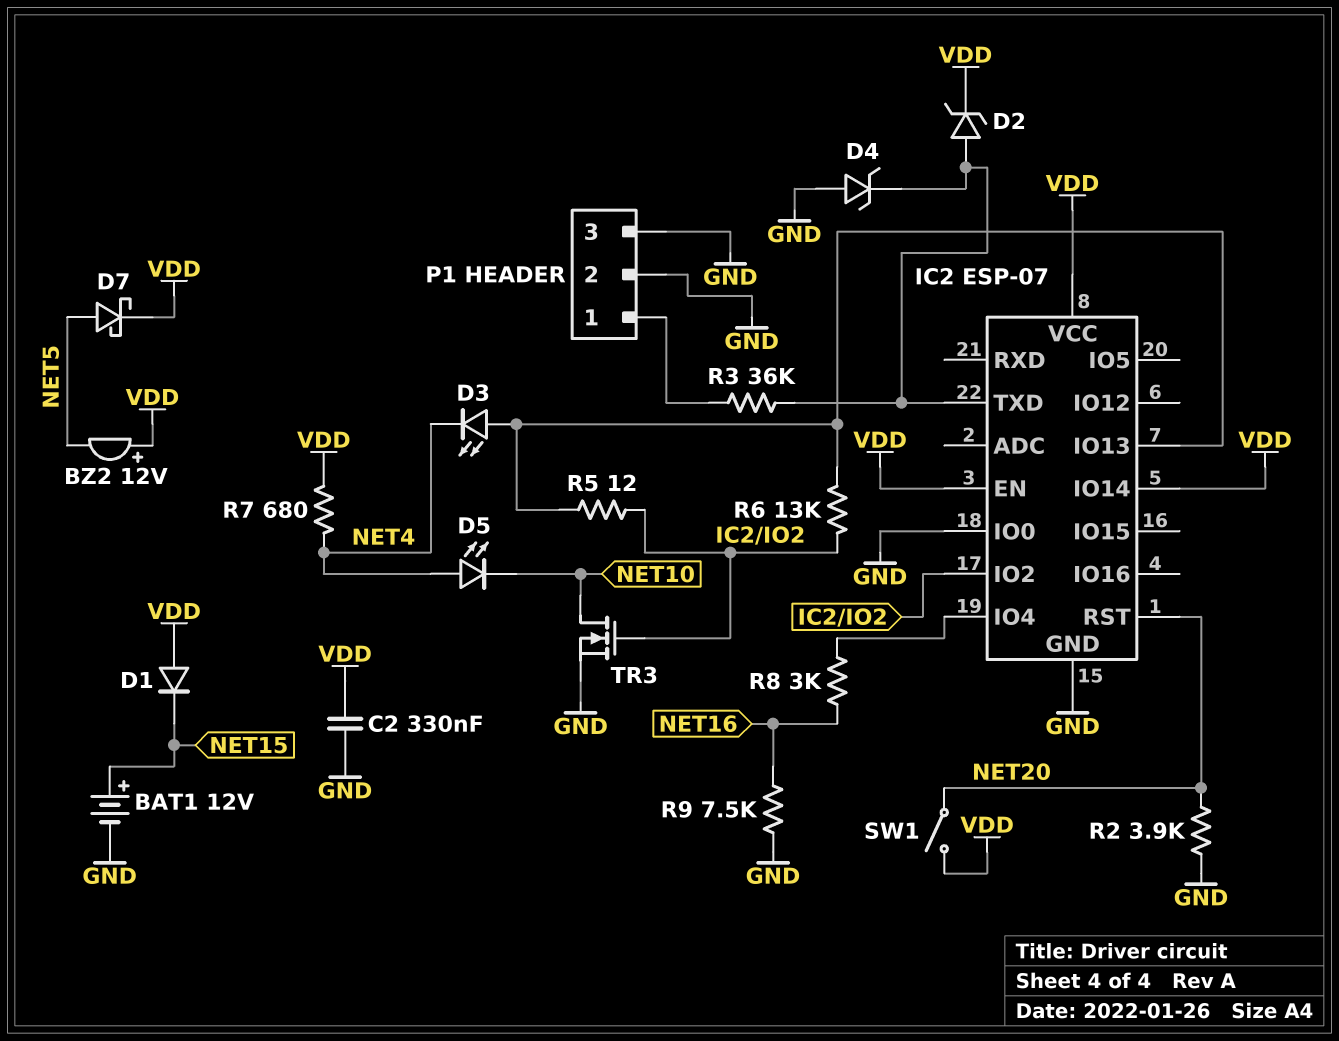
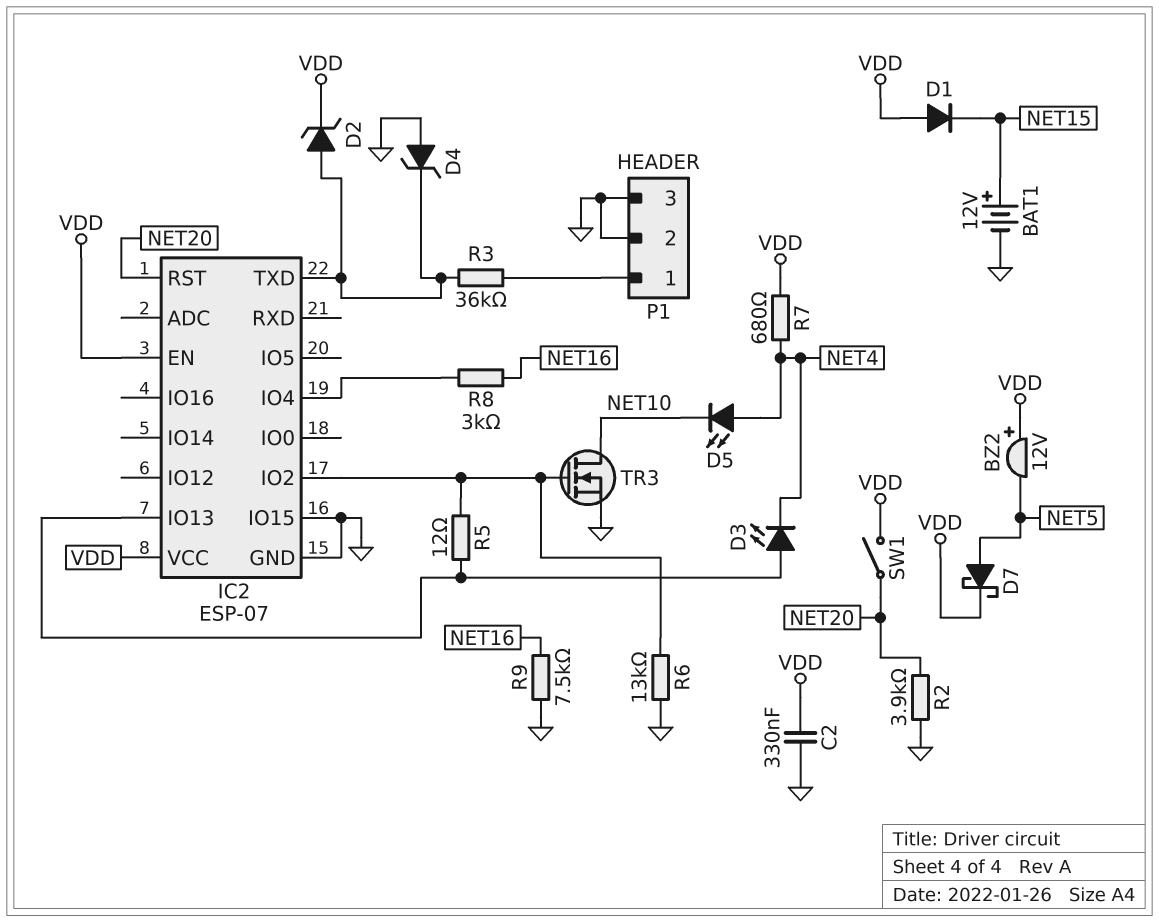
IC2 pin IO0: GND -> none
IC2 pin IO14: VDD -> none
IC2 pin IO15: none -> GND
R6: 13k (IC2/IO2, IC2/IO13) -> 13k (GND, IC2/IO2)

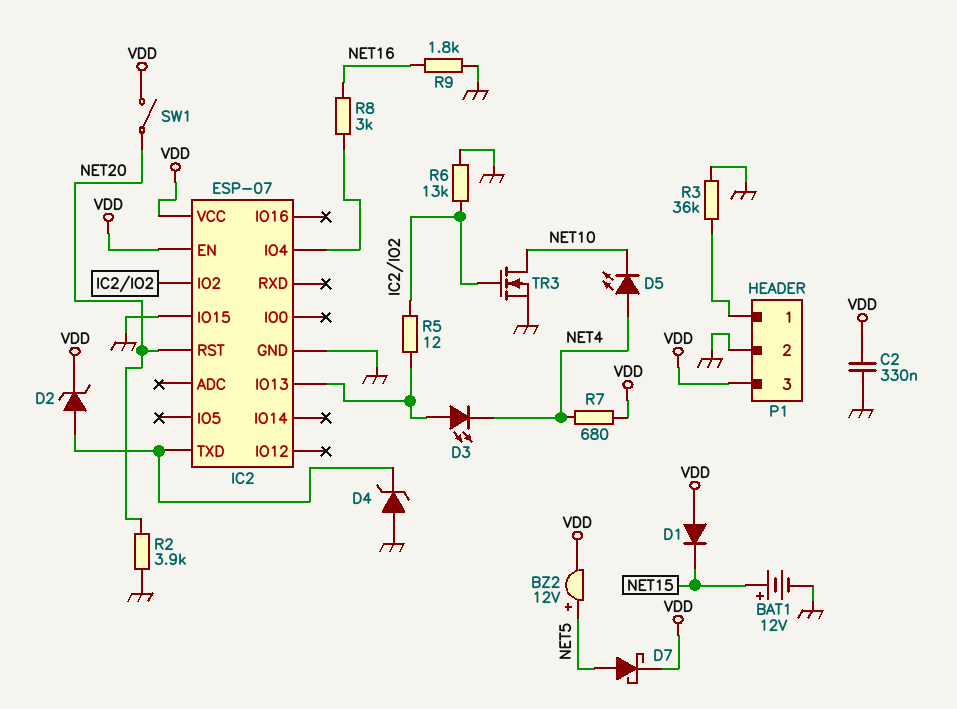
BZ2: buzzer 12V (plus VDD, minus NET5) -> buzzer 12V (plus NET5, minus VDD)
P1 pin 3: GND -> VDD
R3: 36k (IC2/TXD, P1/1) -> 36k (GND, P1/1)
R9: 7.5k (GND, NET16) -> 1.8k (GND, NET16)

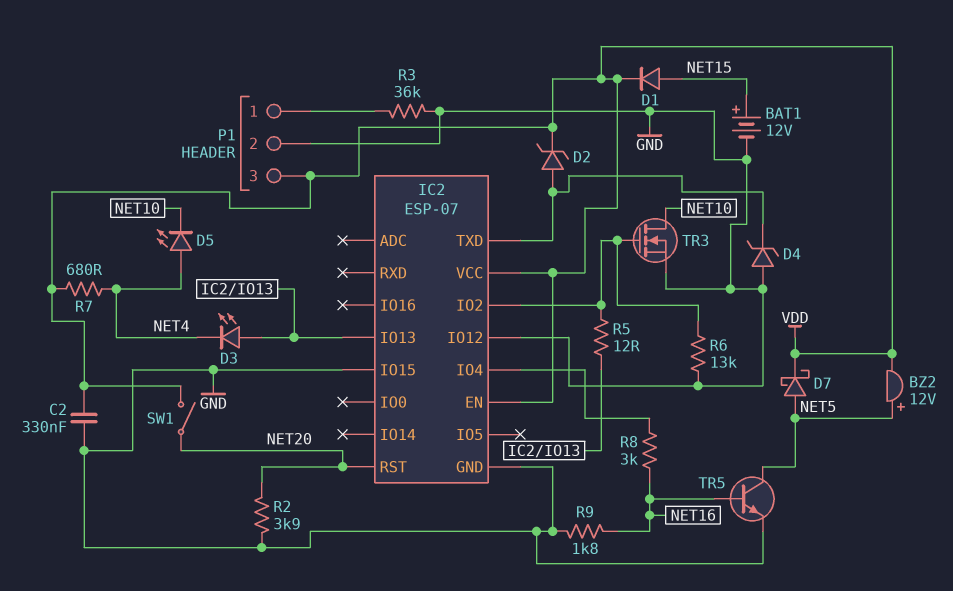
D1: diode (A VDD, K NET15) -> diode (A NET15, K VDD)
IC2 pin IO12: none -> GND
TR5: none -> NPN (B NET16, C NET5, E GND)

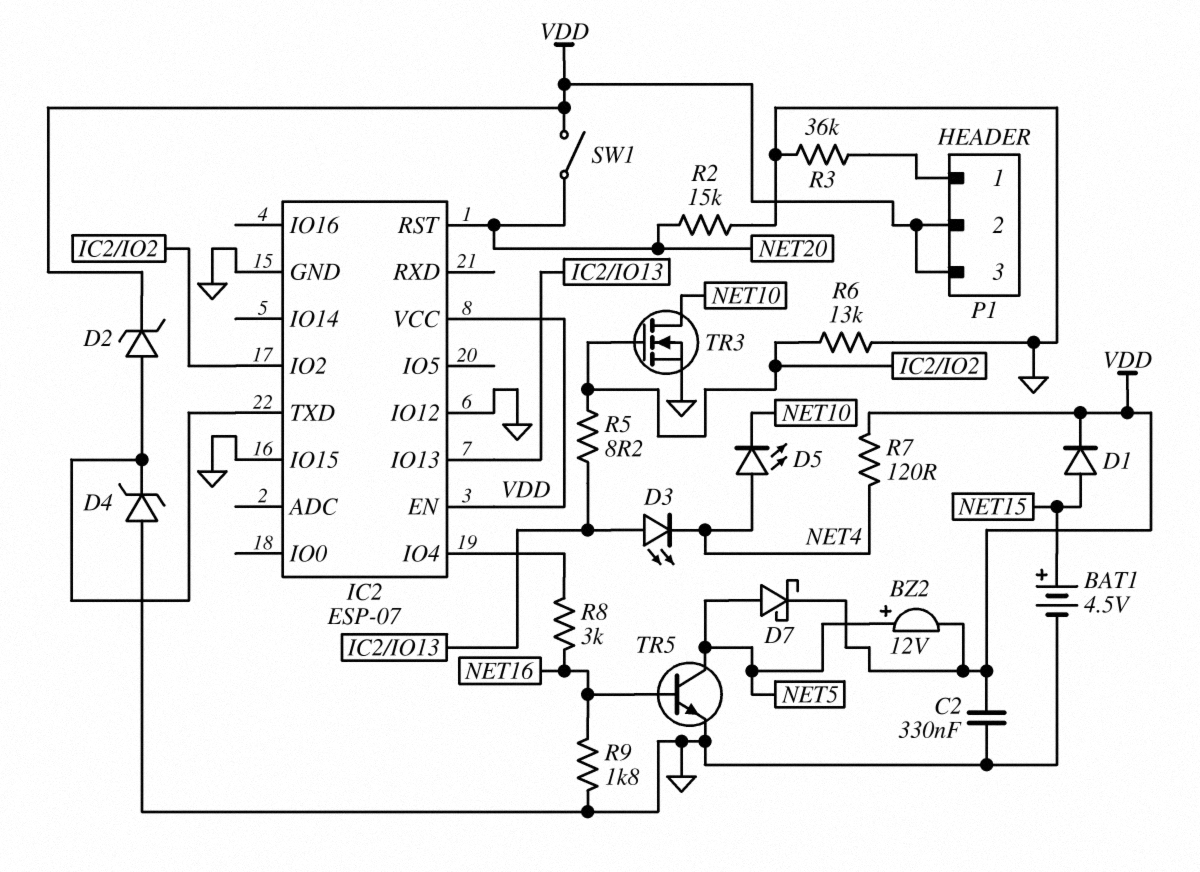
BAT1: 12V (plus NET15, minus GND) -> 4.5V (plus NET15, minus GND)
P1 pin 2: GND -> VDD
R2: 3.9k (GND, NET20) -> 15k (GND, NET20)
R5: 12 (IC2/IO2, IC2/IO13) -> 8.2 (IC2/IO2, IC2/IO13)
R7: 680 (NET4, VDD) -> 120 (NET4, VDD)

